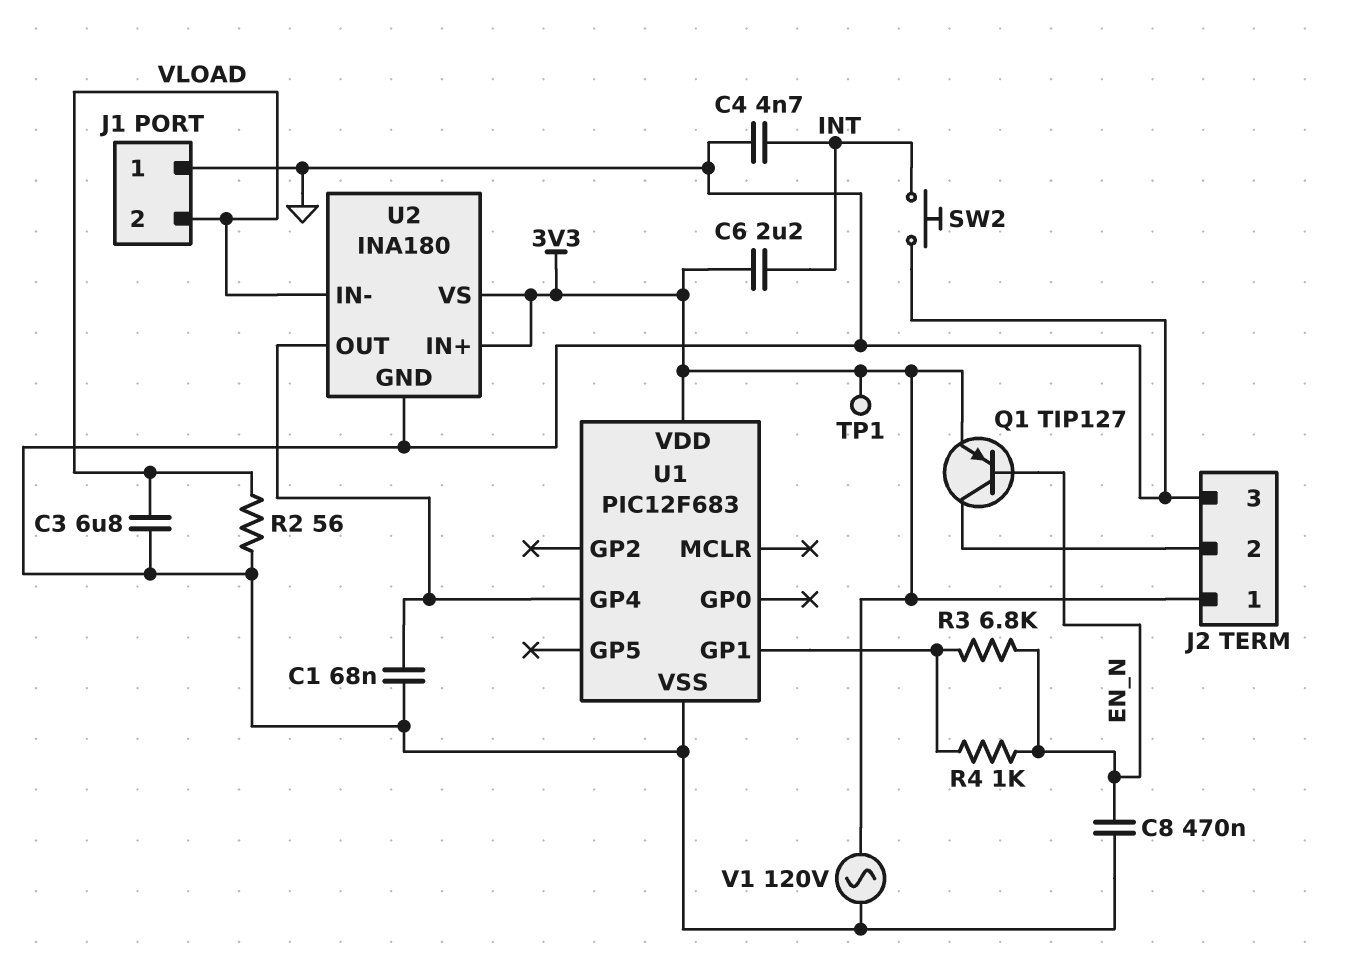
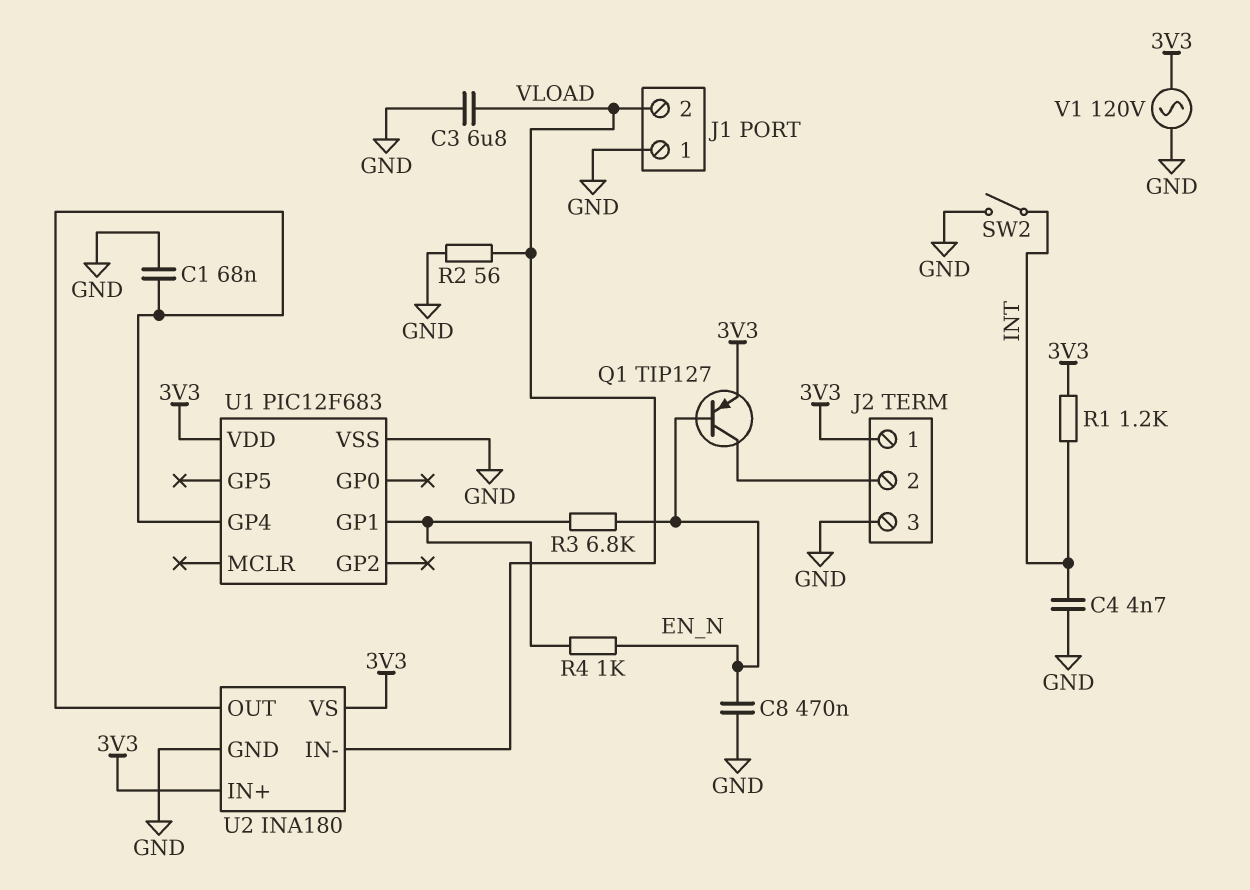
C6: 2.2uF (3V3, INT) -> none
R1: none -> 1.2k (3V3, INT)
SW2: button (GND, INT) -> switch (GND, INT)
TP1: test point (3V3) -> none

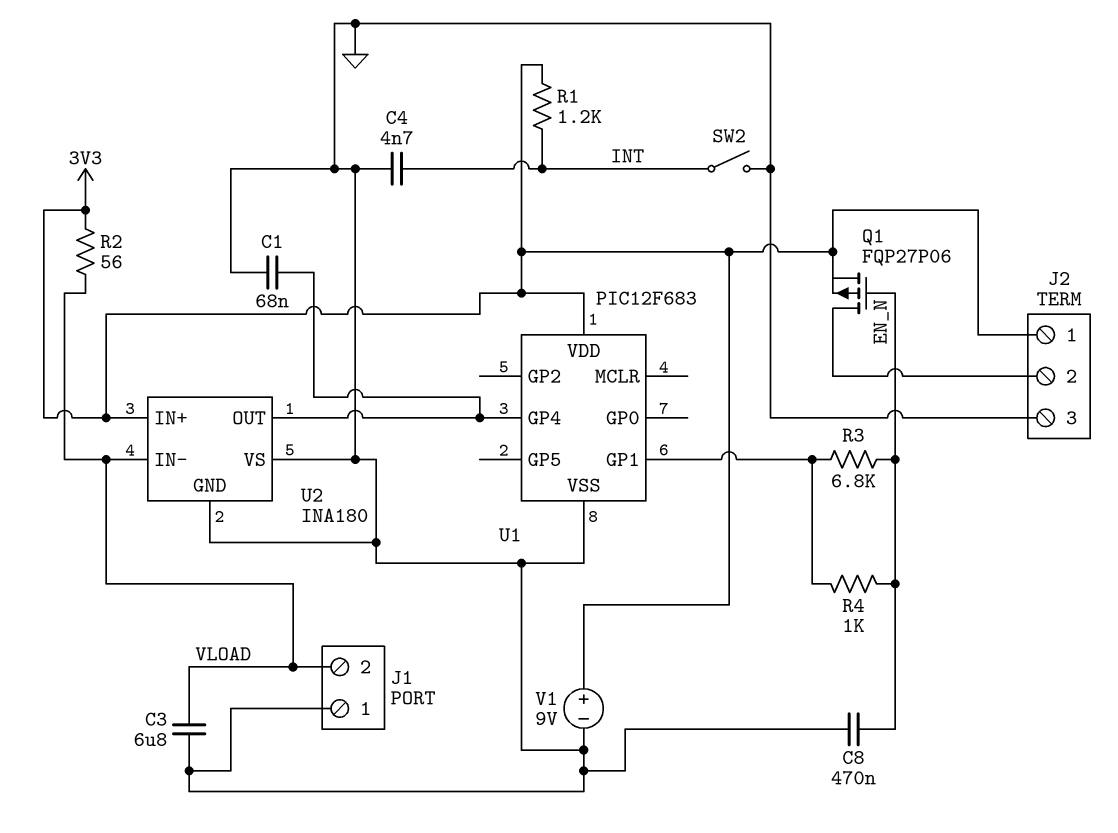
Q1: PNP TIP127 (B EN_N, C J2/2, E 3V3) -> PMOS FQP27P06 (G EN_N, D J2/2, S 3V3)
R2: 56 (GND, VLOAD) -> 56 (3V3, VLOAD)
U2 pin VS: 3V3 -> GND
V1: AC 120V (3V3, GND) -> 9V (plus 3V3, minus GND)

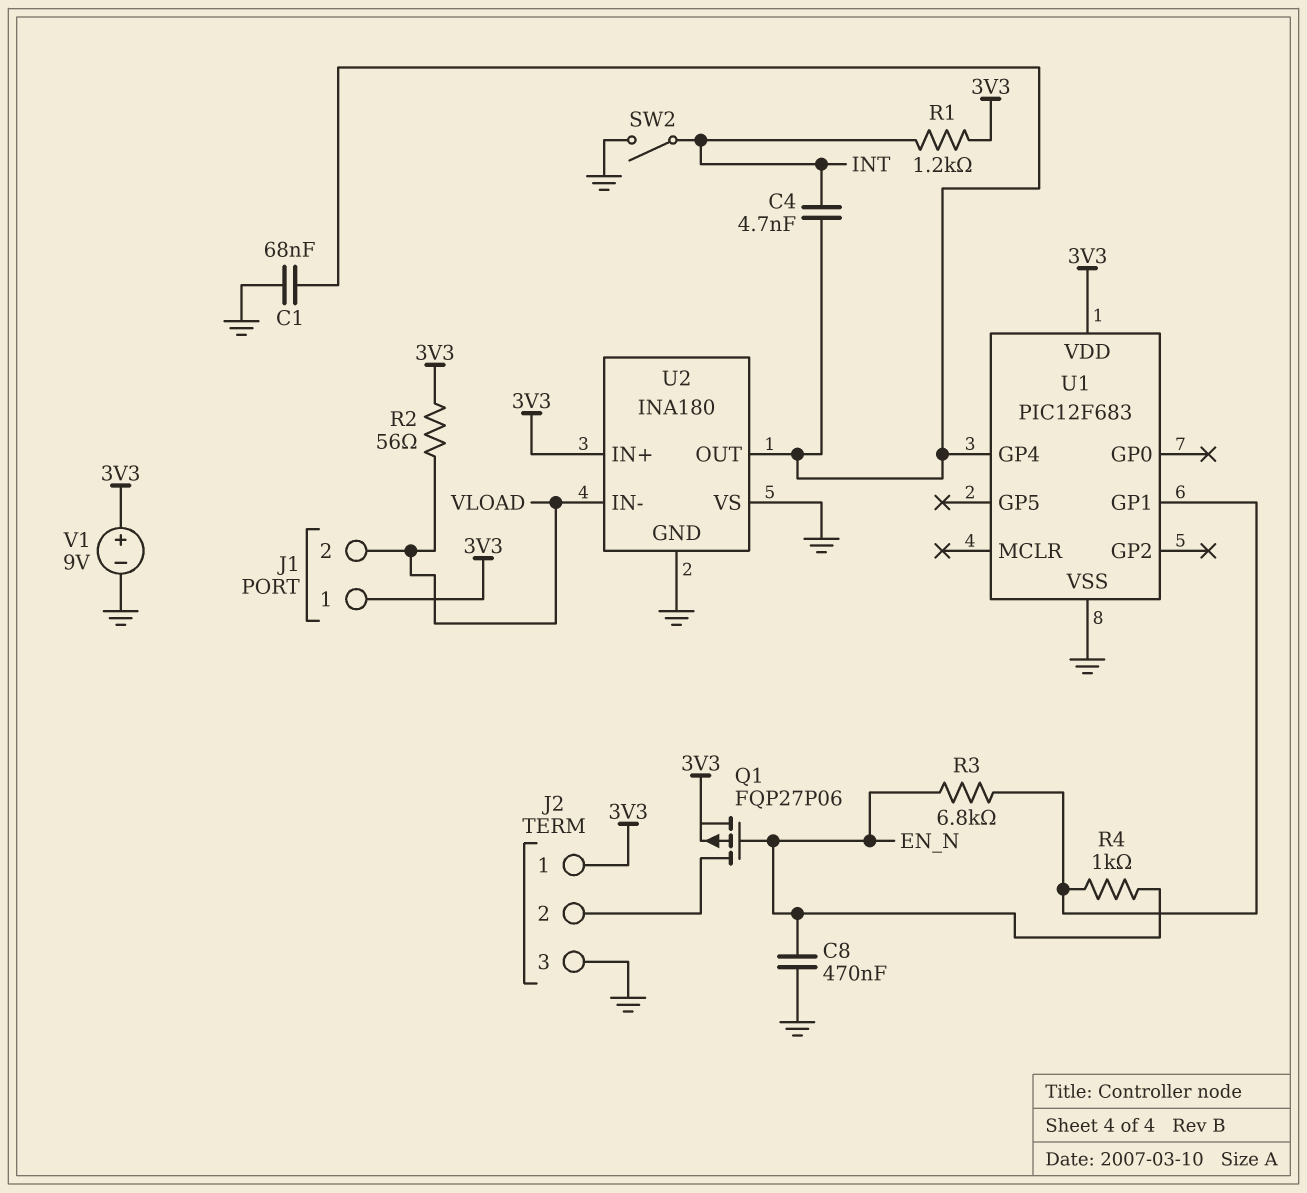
C3: 6.8uF (GND, VLOAD) -> none
C4: 4.7nF (GND, INT) -> 4.7nF (INT, U1/GP4)
J1 pin 1: GND -> 3V3

